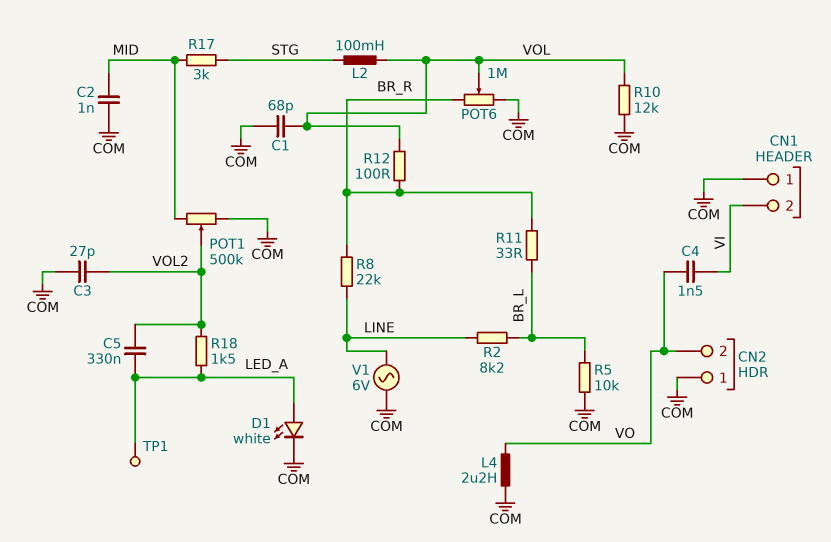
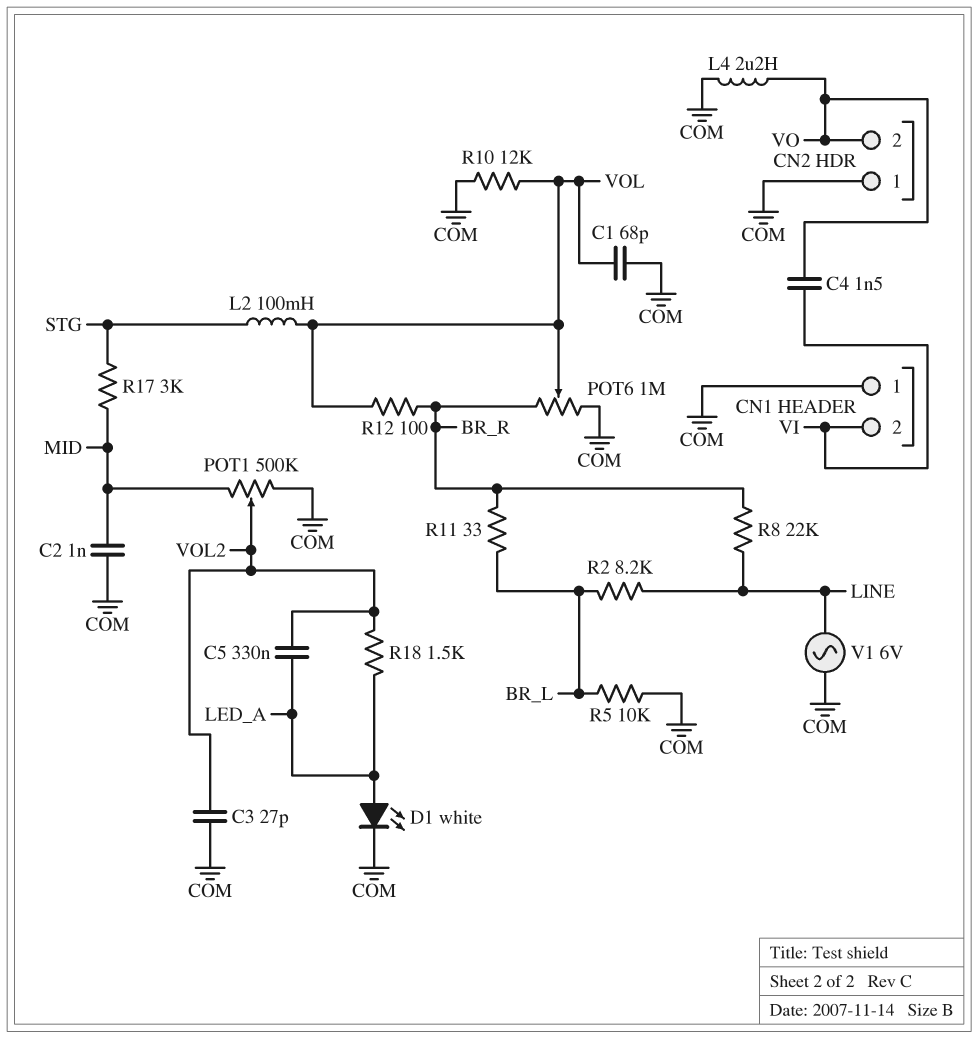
TP1: test point (LED_A) -> none

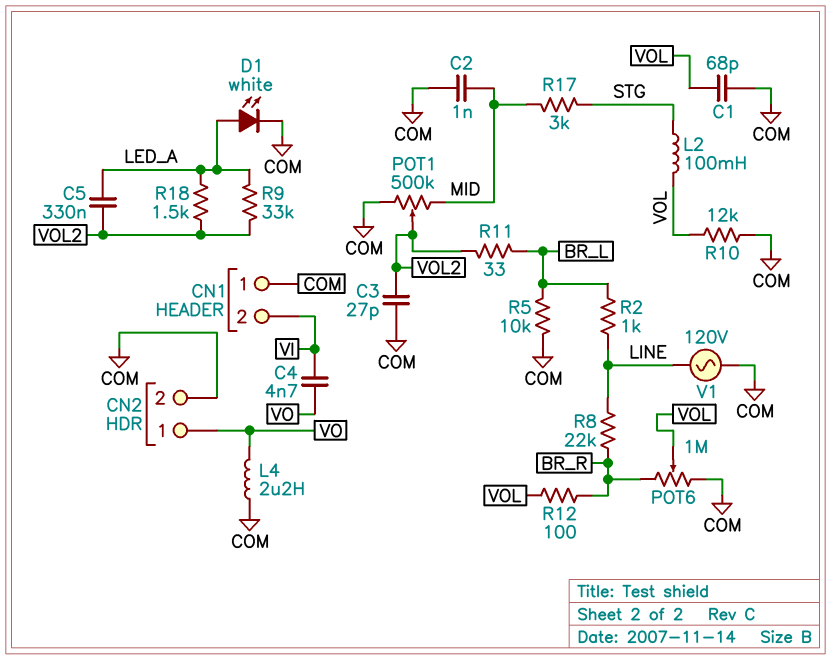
C4: 1.5nF (VI, VO) -> 4.7nF (VI, VO)
CN2 pin 1: COM -> VO
CN2 pin 2: VO -> COM
R2: 8.2k (BR_L, LINE) -> 1k (BR_L, LINE)
R9: none -> 33k (LED_A, VOL2)
R11: 33 (BR_L, BR_R) -> 33 (BR_L, VOL2)
V1: AC 6V (COM, LINE) -> AC 120V (COM, LINE)

